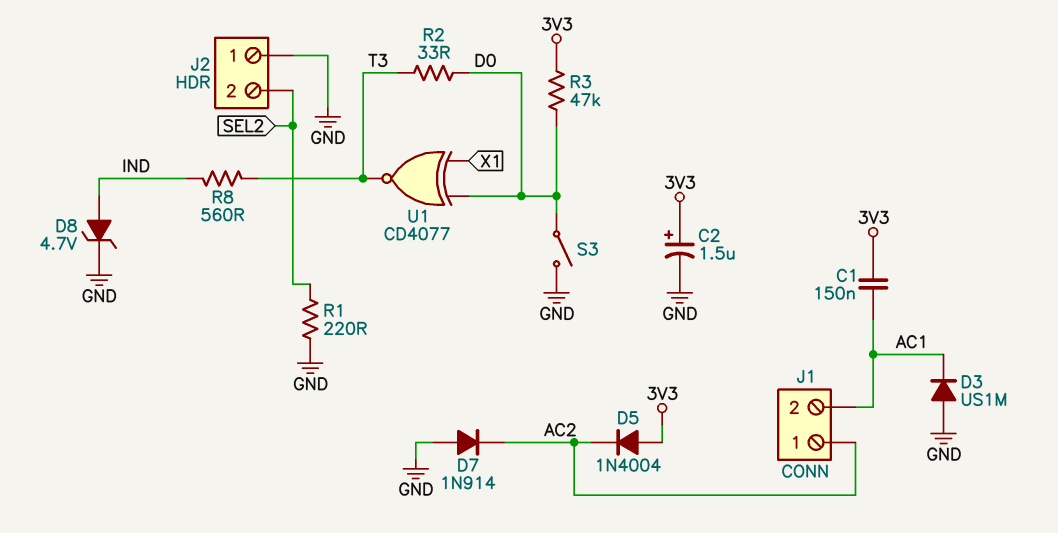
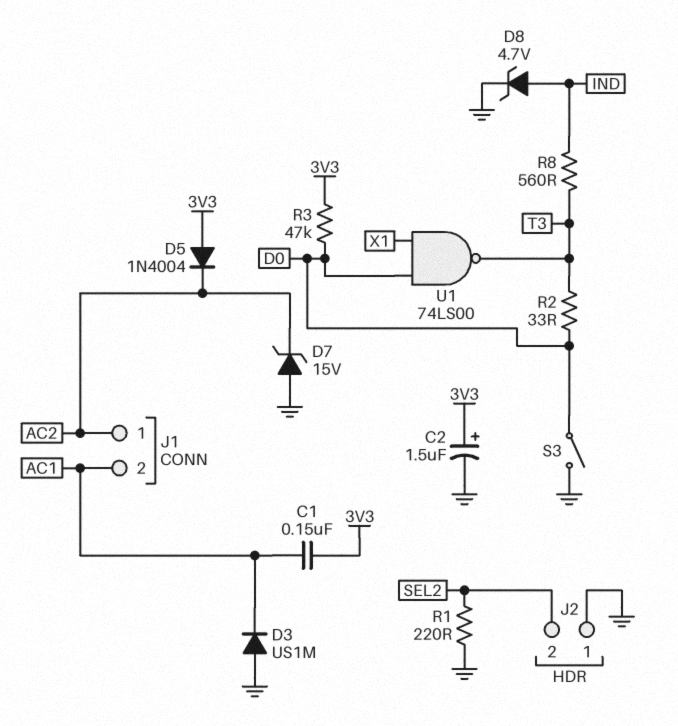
D7: diode 1N914 (A GND, K AC2) -> zener 15V (A GND, K AC2)
U1: XNOR CD4077 (in D0, in X1, out T3) -> NAND 74LS00 (in D0, in X1, out T3)

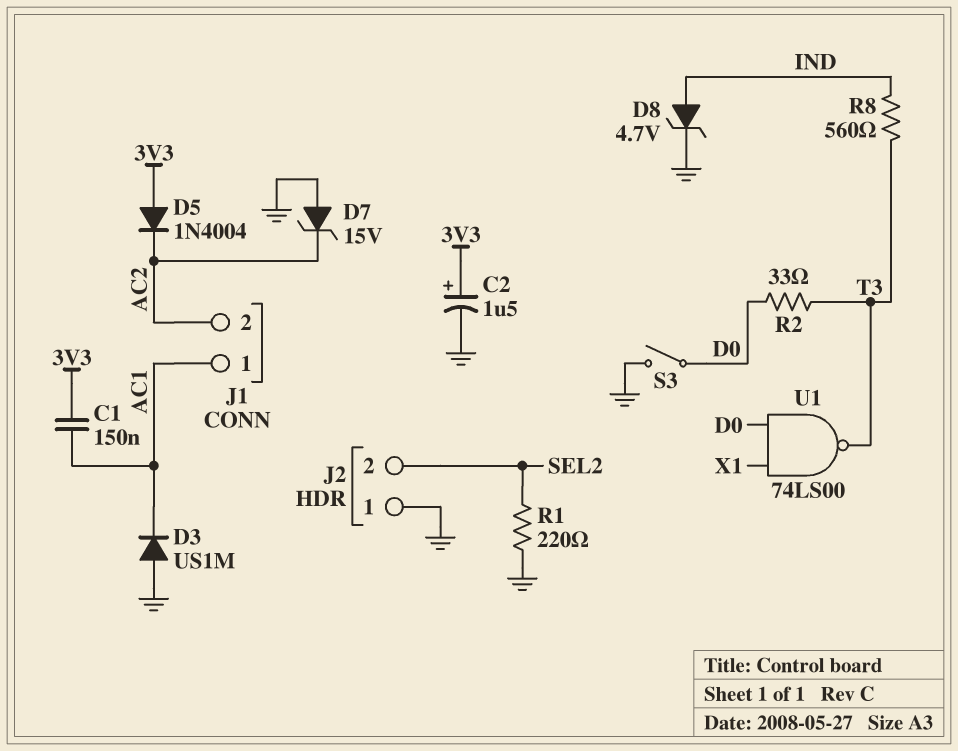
J1 pin 1: AC2 -> AC1
J1 pin 2: AC1 -> AC2
R3: 47k (3V3, D0) -> none

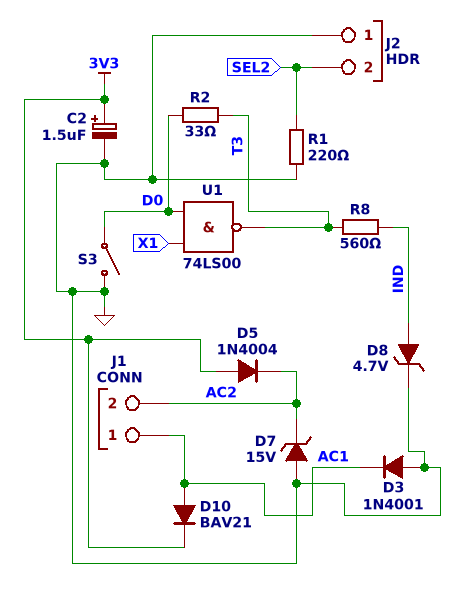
C1: 150nF (3V3, AC1) -> none
D3: diode US1M (A GND, K AC1) -> diode 1N4001 (A GND, K AC1)
D10: none -> diode BAV21 (A AC1, K 3V3)

